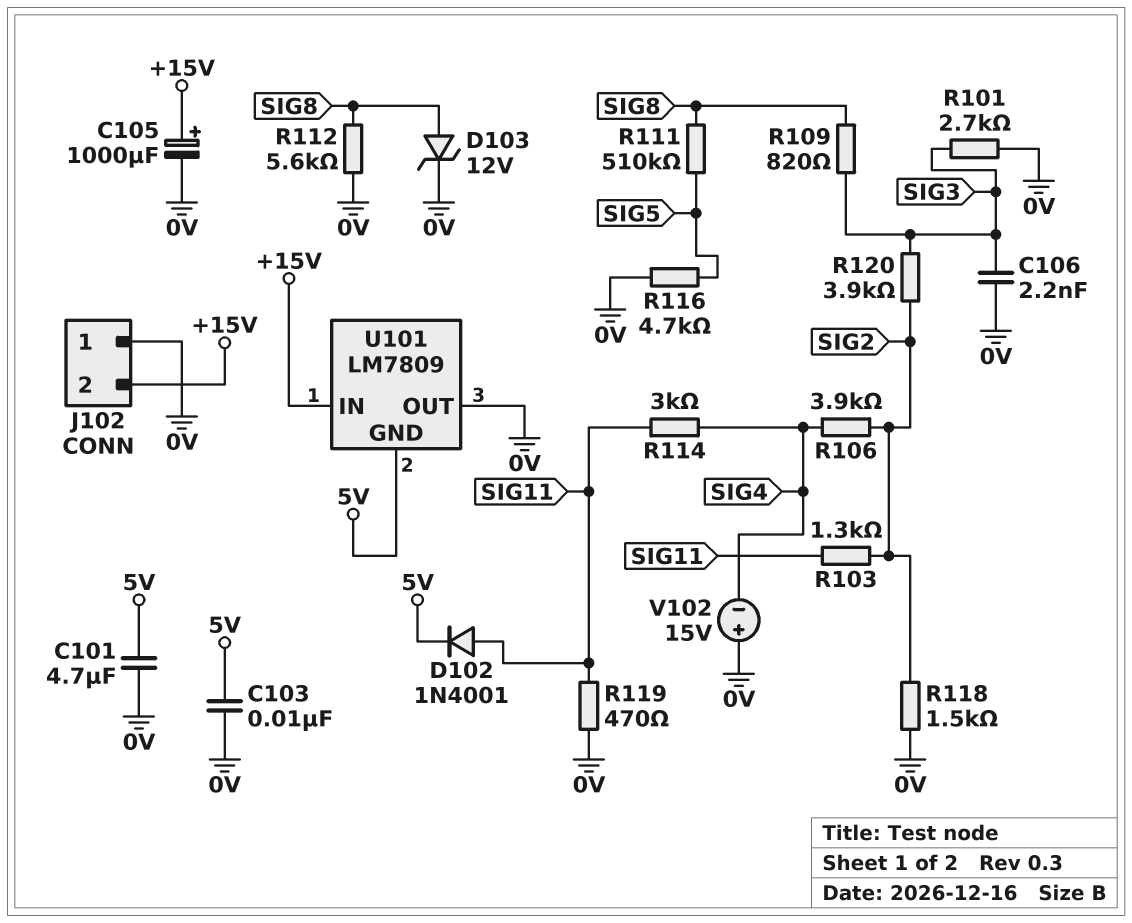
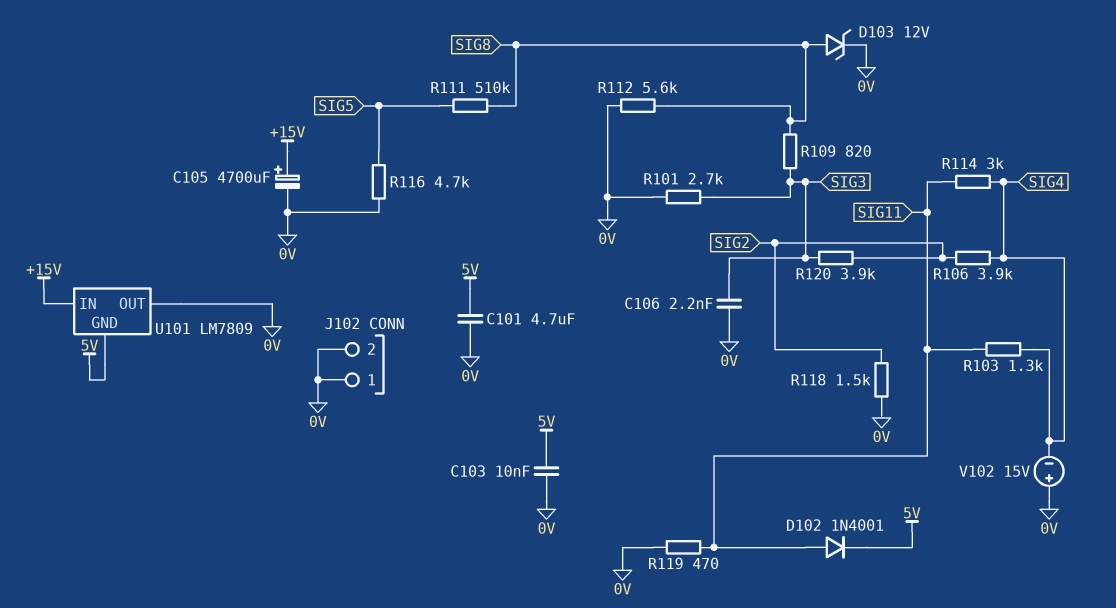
C105: 1000uF (plus +15V, minus 0V) -> 4700uF (plus +15V, minus 0V)
J102 pin 2: +15V -> 0V
R103: 1.3k (SIG2, SIG11) -> 1.3k (SIG4, SIG11)

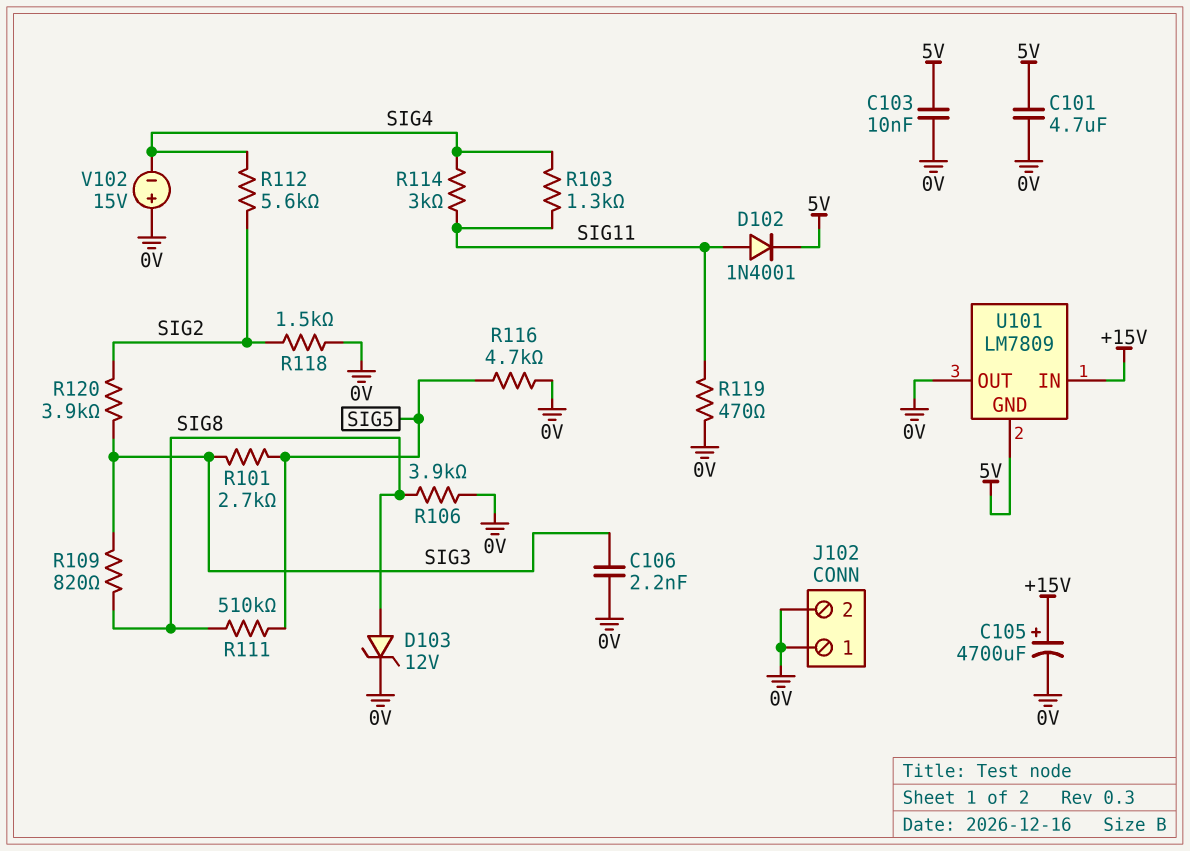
R101: 2.7k (0V, SIG3) -> 2.7k (SIG3, SIG5)
R106: 3.9k (SIG2, SIG4) -> 3.9k (0V, SIG8)
R112: 5.6k (0V, SIG8) -> 5.6k (SIG2, SIG4)

